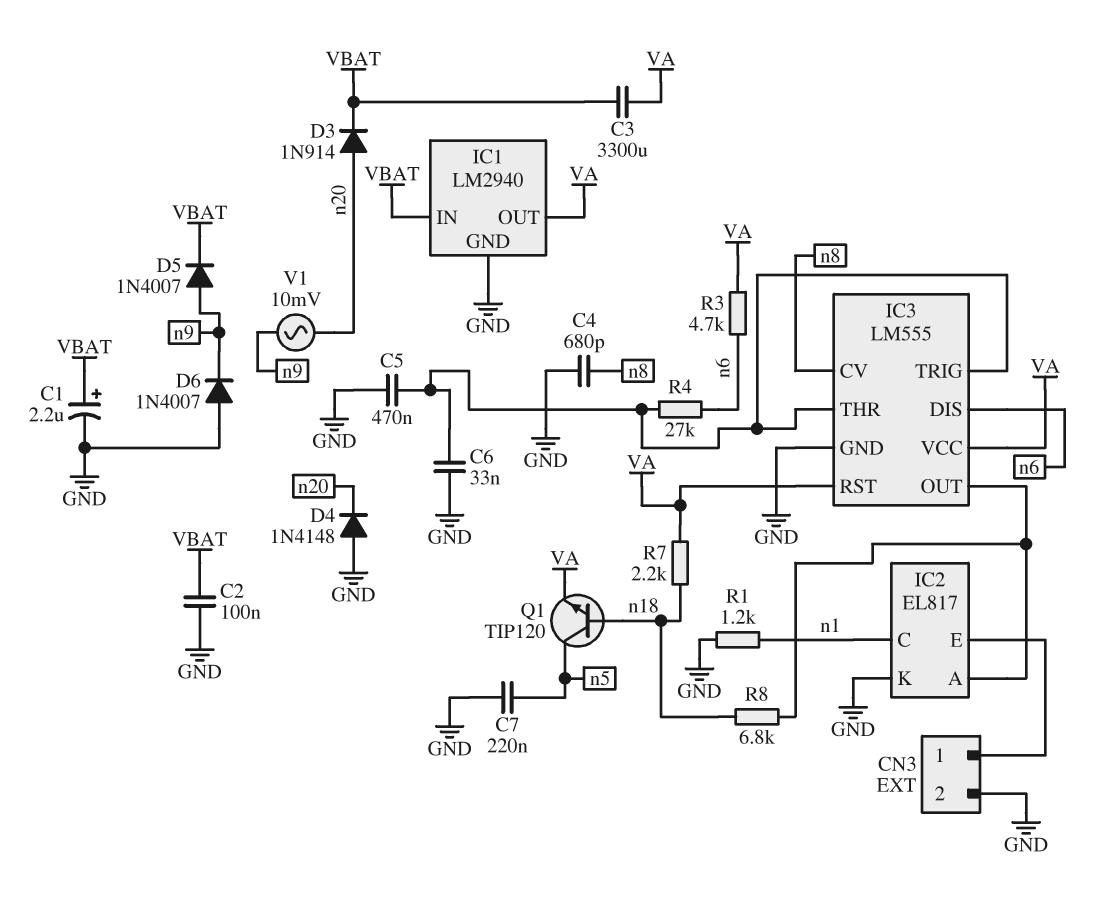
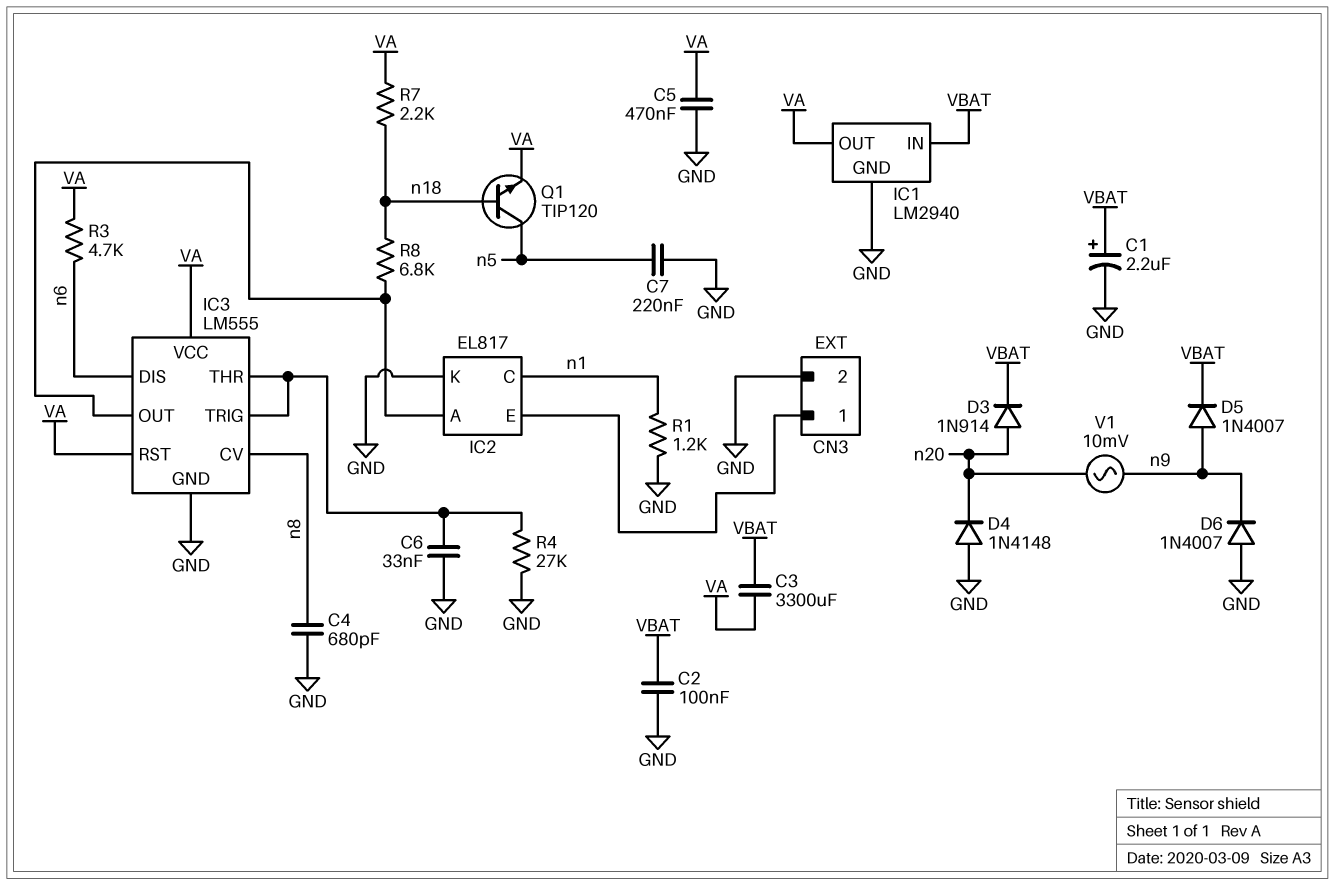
C5: 470nF (GND, IC3/THR) -> 470nF (GND, VA)
R4: 27k (IC3/THR, n6) -> 27k (GND, IC3/THR)

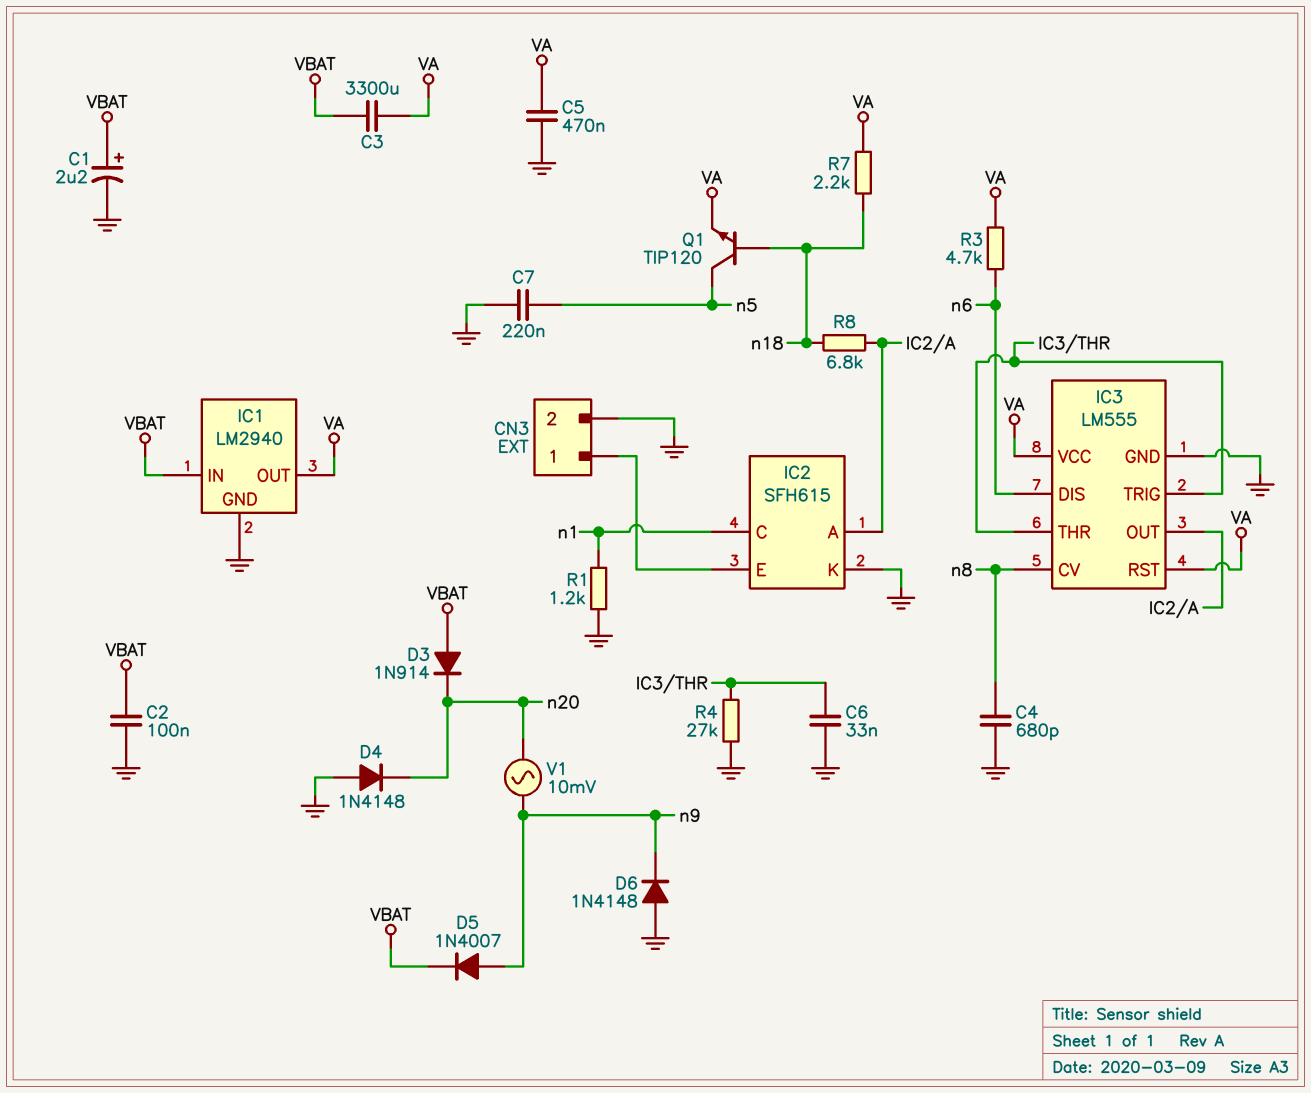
D3: diode 1N914 (A n20, K VBAT) -> diode 1N914 (A VBAT, K n20)
D6: diode 1N4007 (A GND, K n9) -> diode 1N4148 (A GND, K n9)
IC2: EL817 -> SFH615

